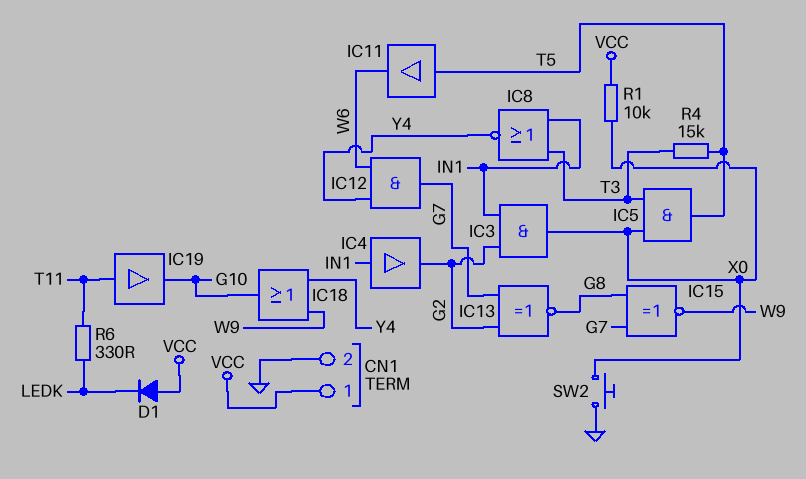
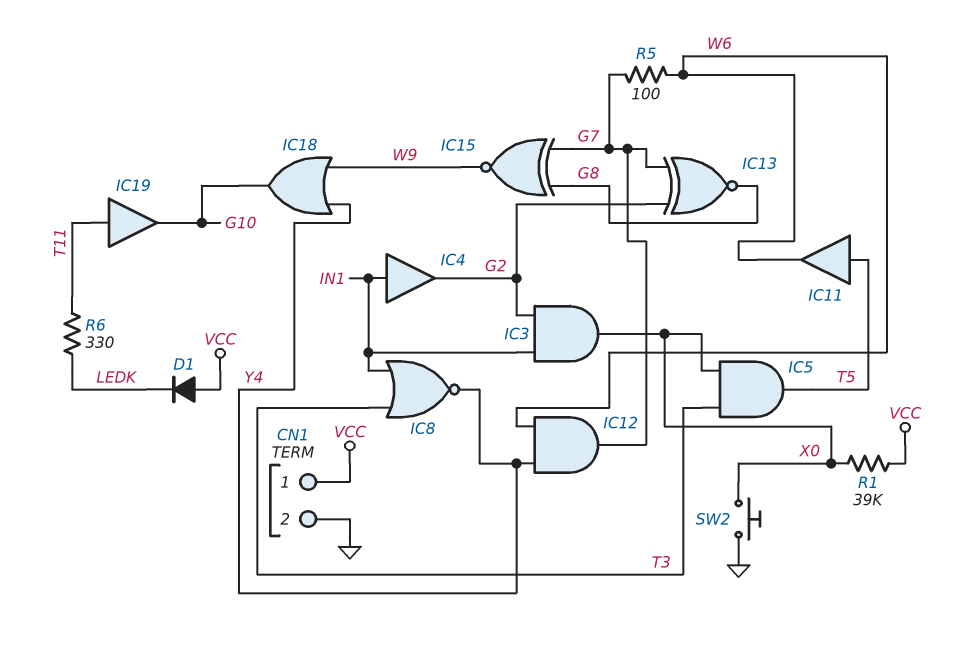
R1: 10k (VCC, X0) -> 39k (VCC, X0)
R4: 15k (T3, T5) -> none
R5: none -> 100 (G7, W6)

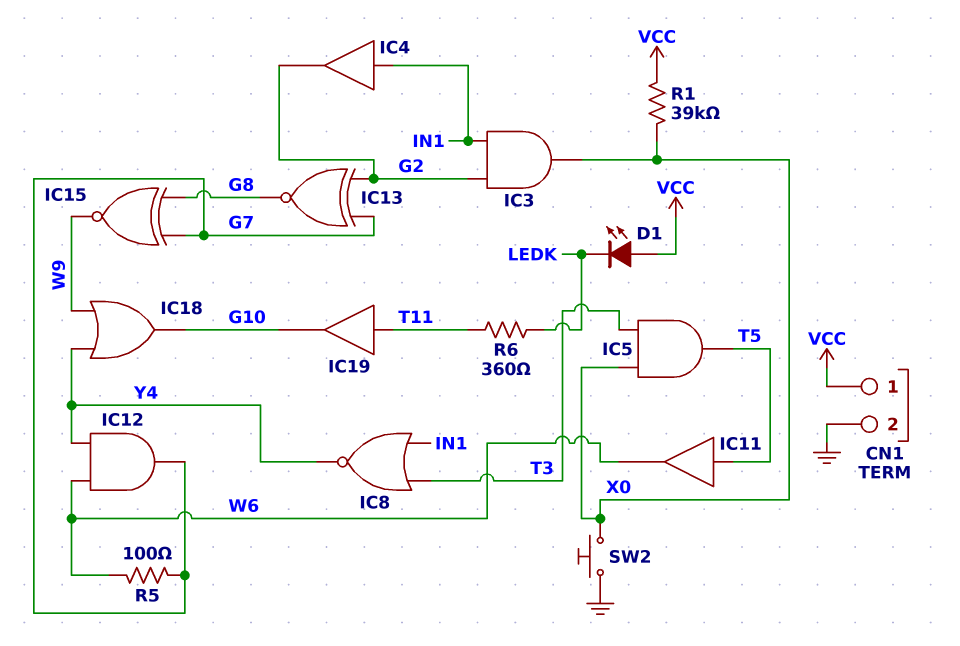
D1: diode (A VCC, K LEDK) -> LED (A VCC, K LEDK)
R6: 330 (LEDK, T11) -> 360 (LEDK, T11)

